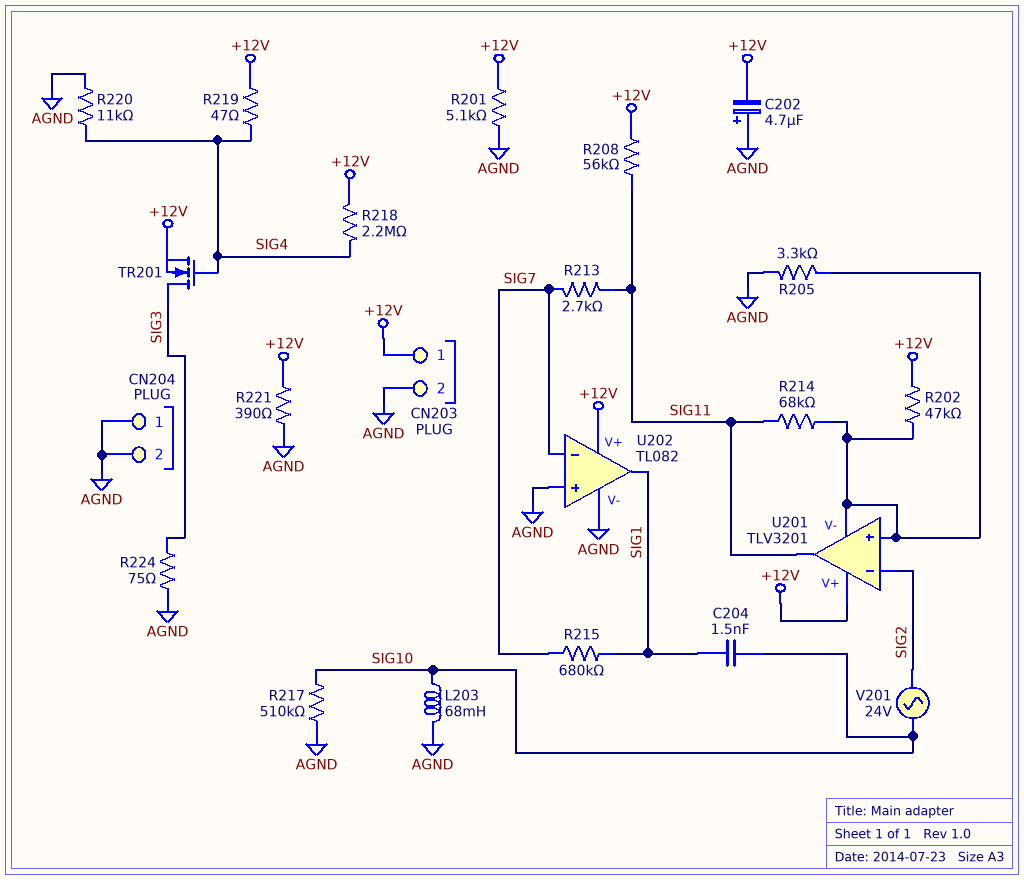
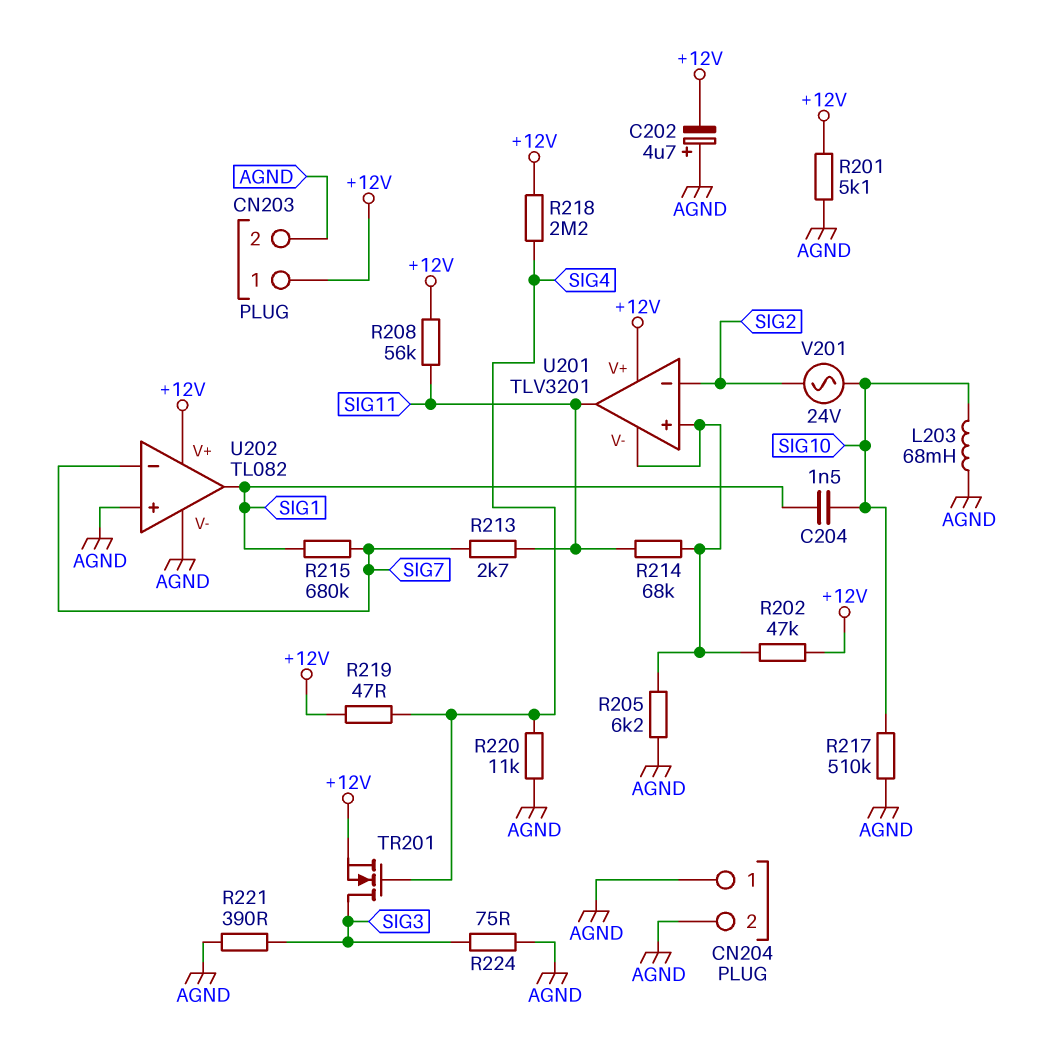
R205: 3.3k (AGND, U201/V-) -> 6.2k (AGND, U201/V-)
R221: 390 (+12V, AGND) -> 390 (AGND, SIG3)

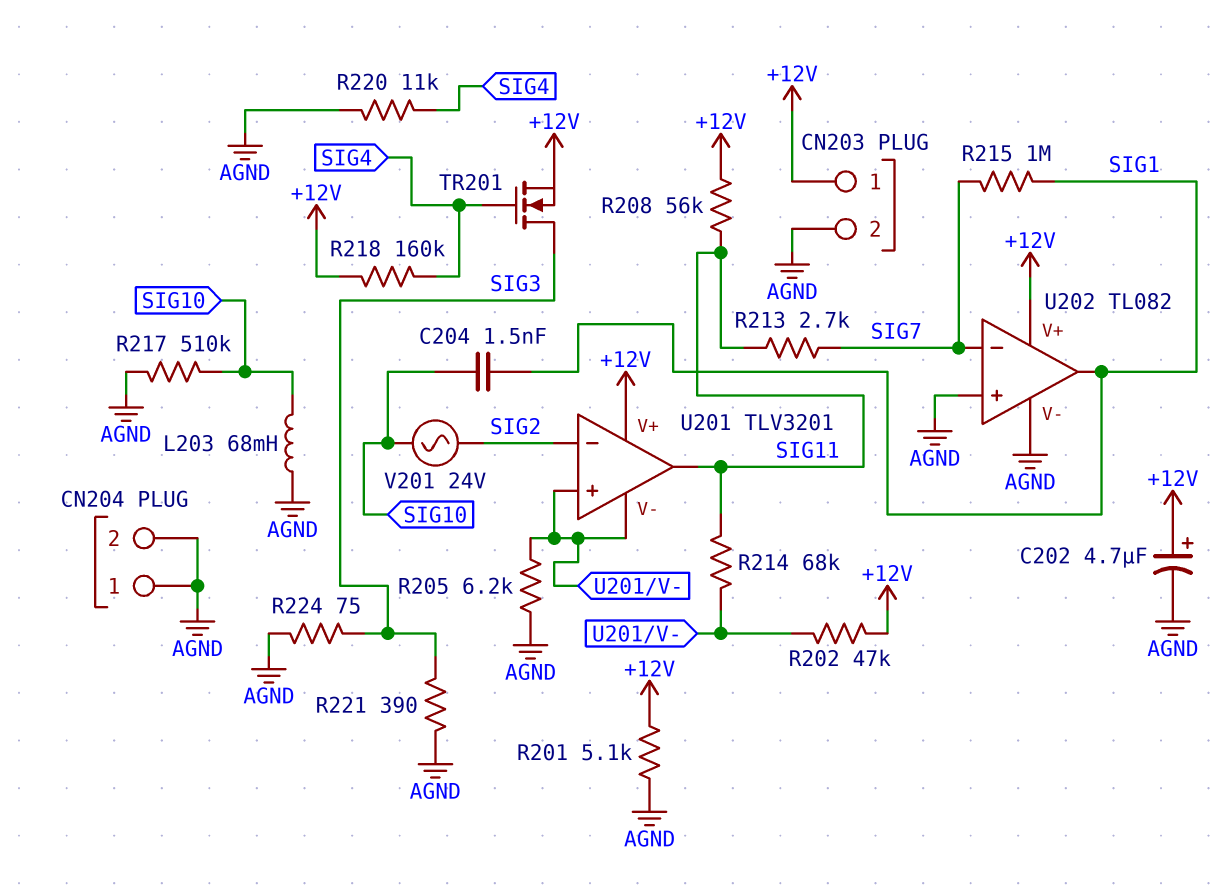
C202: 4.7uF (plus AGND, minus +12V) -> 4.7uF (plus +12V, minus AGND)
R215: 680k (SIG1, SIG7) -> 1M (SIG1, SIG7)
R218: 2.2M (+12V, SIG4) -> 160k (+12V, SIG4)
R219: 47 (+12V, SIG4) -> none

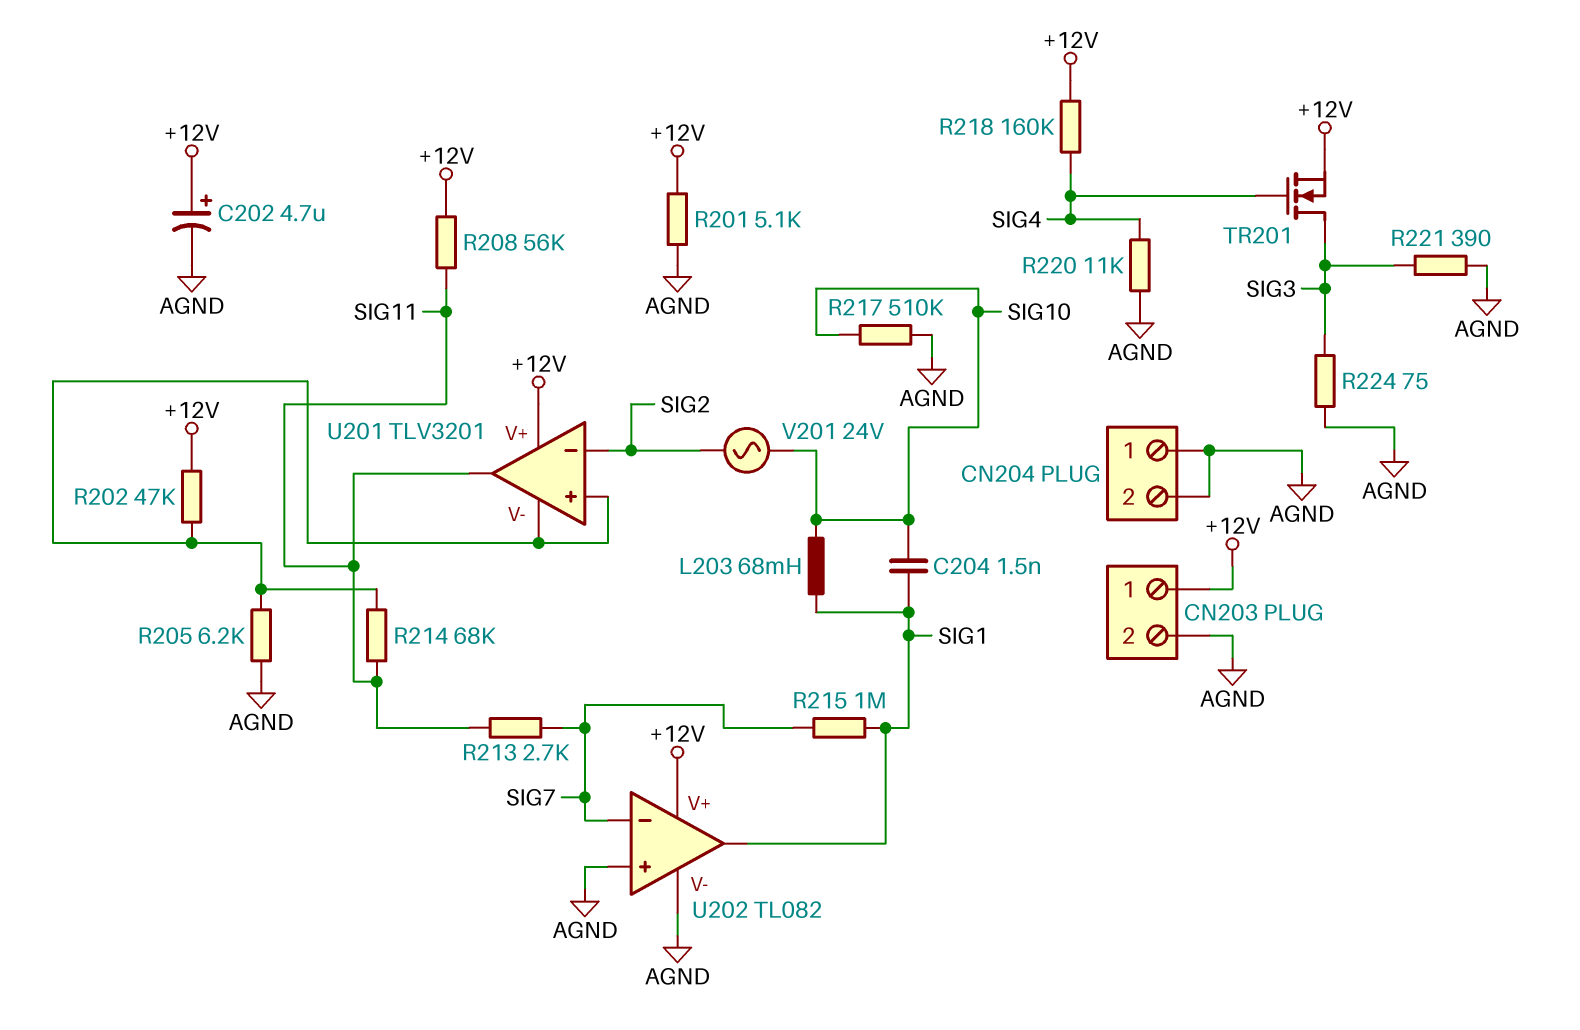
L203: 68mH (AGND, SIG10) -> 68mH (SIG1, SIG10)

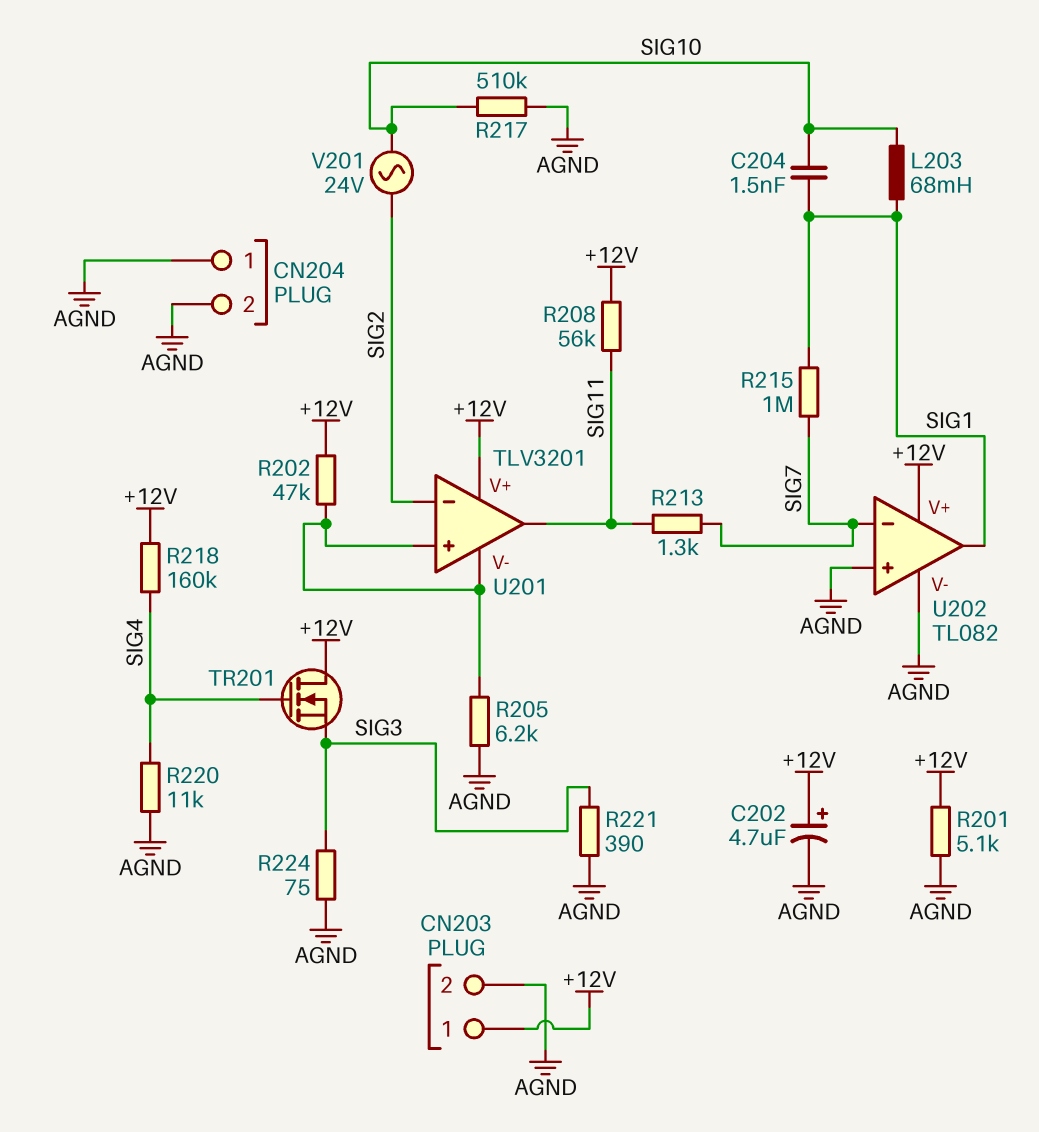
R213: 2.7k (SIG7, SIG11) -> 1.3k (SIG7, SIG11)
R214: 68k (SIG11, U201/V-) -> none
TR201: NMOS (G SIG4, D SIG3, S +12V) -> NMOS (G SIG4, D +12V, S SIG3)

